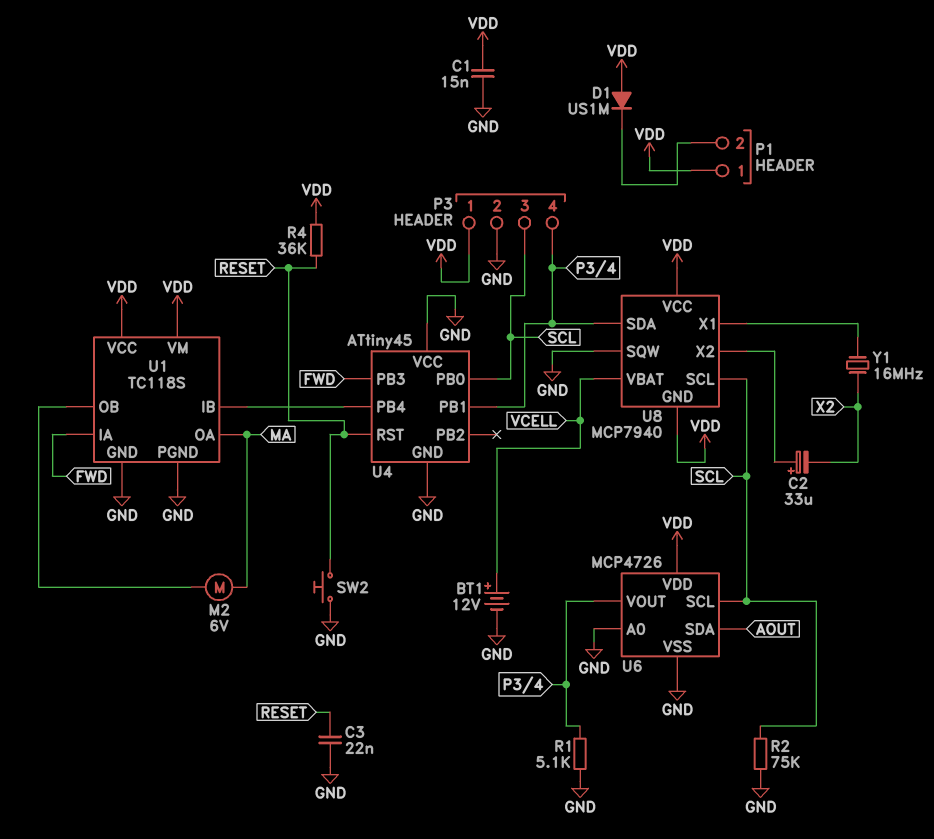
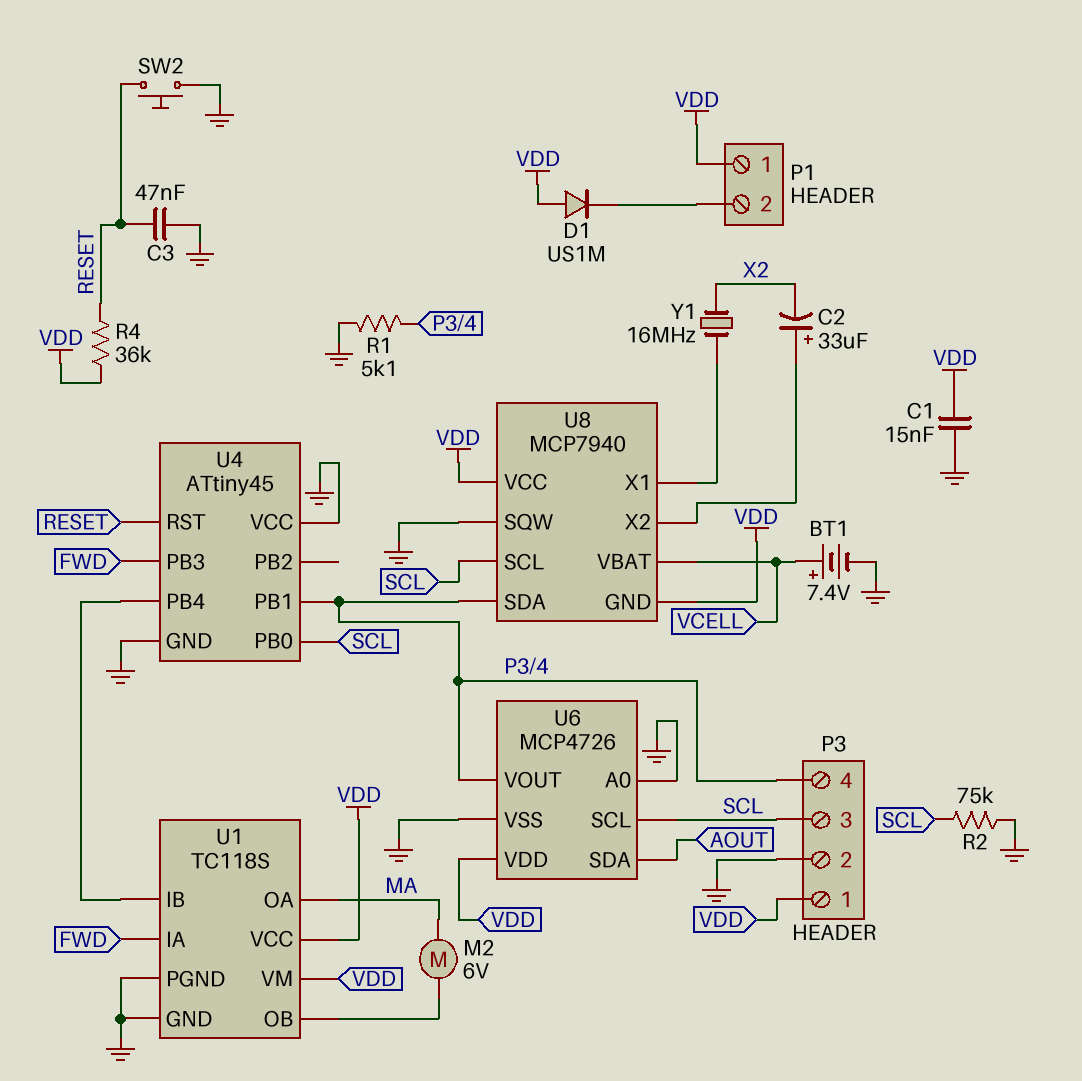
BT1: 12V (plus VCELL, minus GND) -> 7.4V (plus VCELL, minus GND)
C3: 22nF (GND, RESET) -> 47nF (GND, RESET)

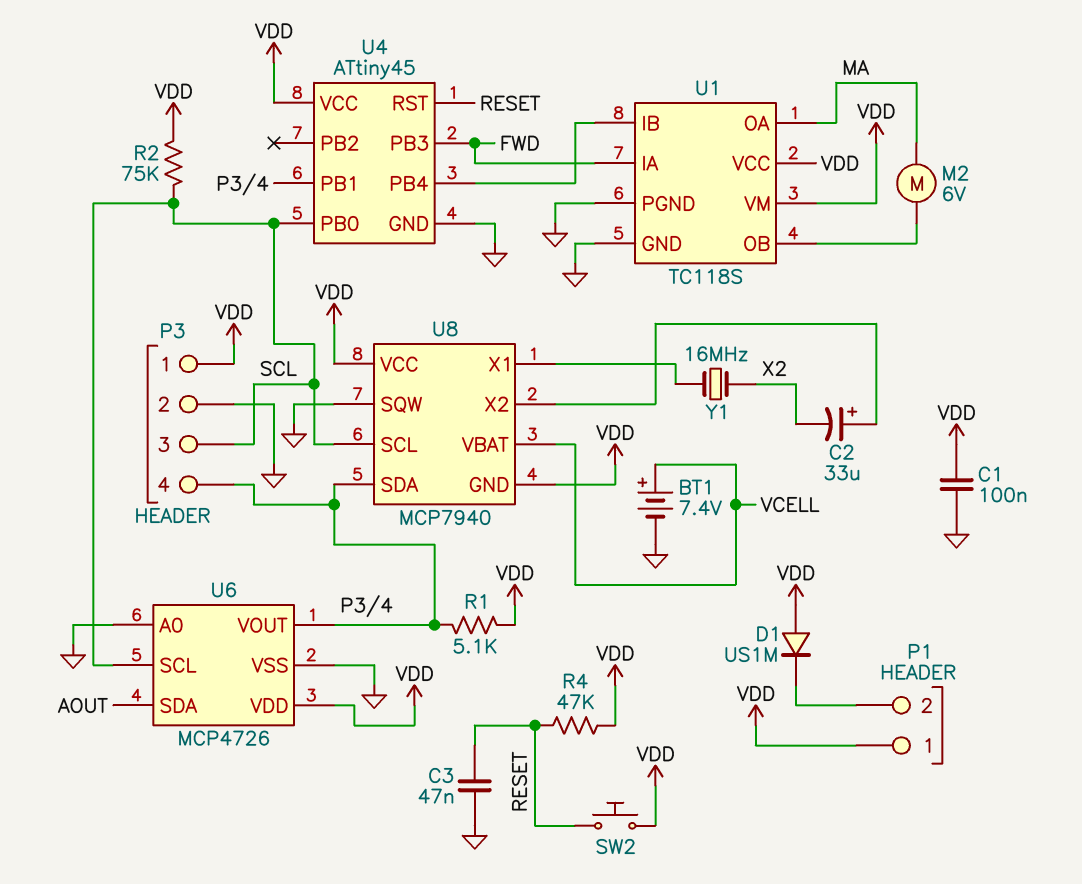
C1: 15nF (GND, VDD) -> 100nF (GND, VDD)
R1: 5.1k (GND, P3/4) -> 5.1k (P3/4, VDD)
R2: 75k (GND, SCL) -> 75k (SCL, VDD)
R4: 36k (RESET, VDD) -> 47k (RESET, VDD)
SW2: button (GND, RESET) -> button (RESET, VDD)
U4 pin VCC: GND -> VDD

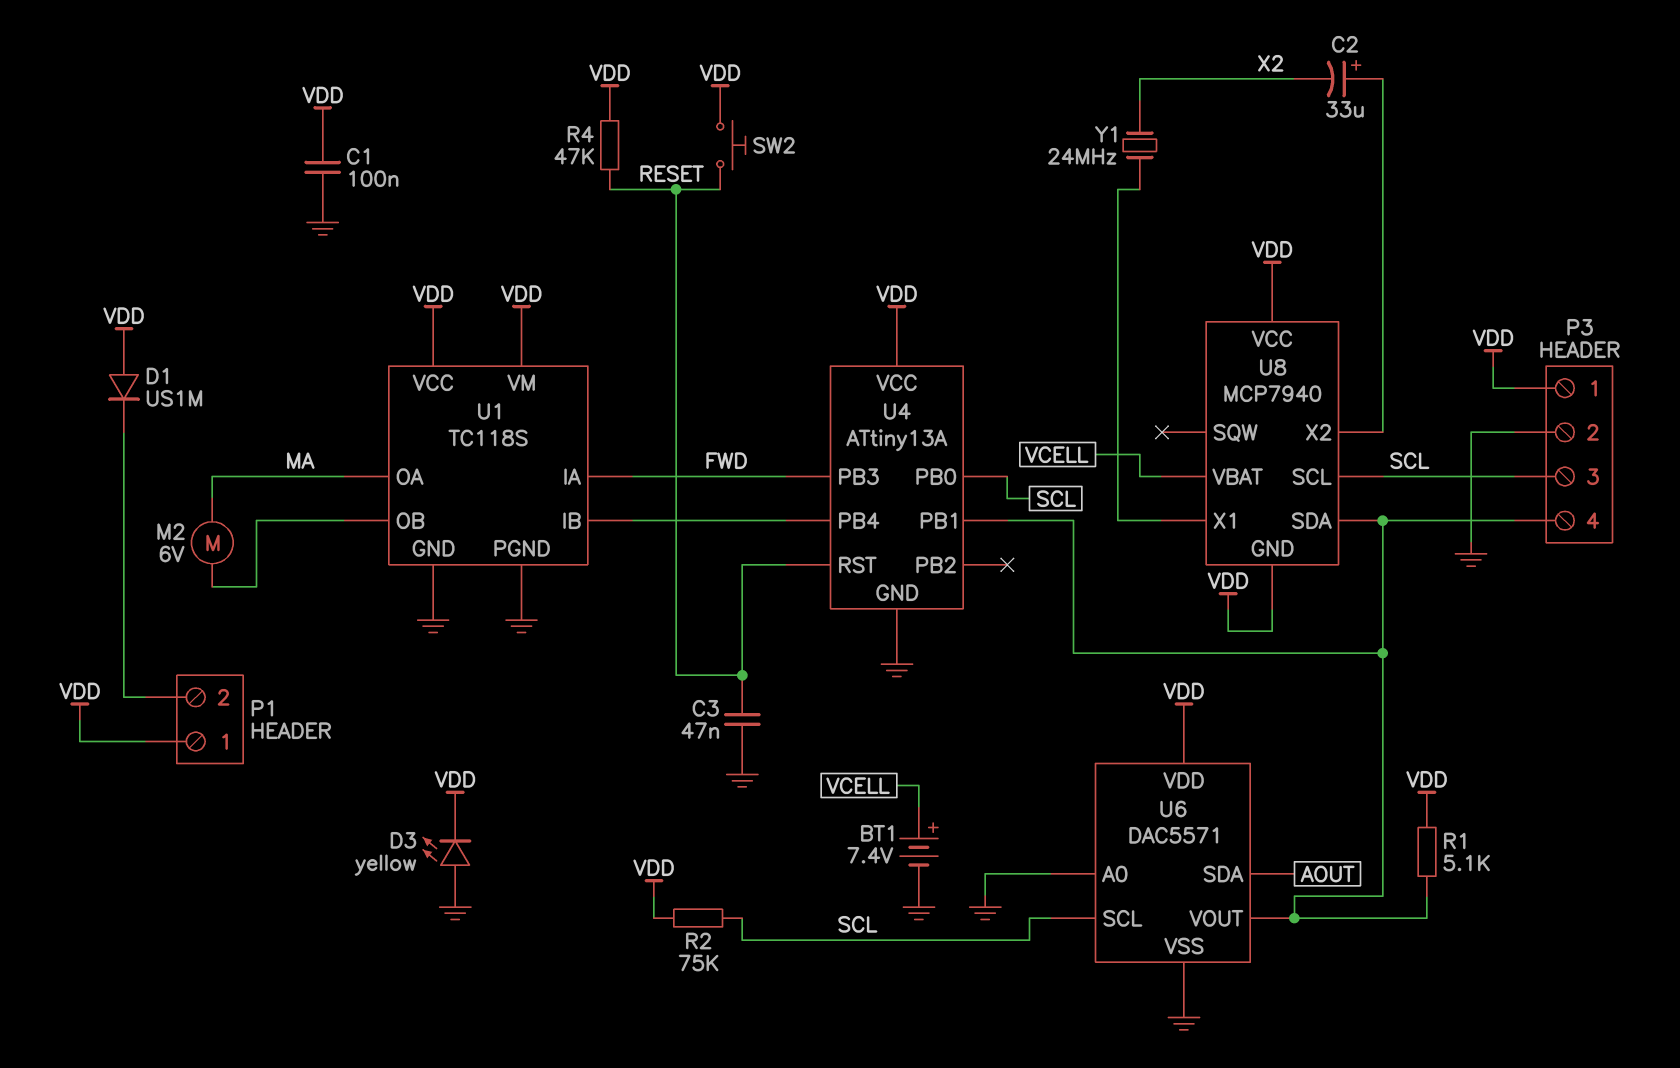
D3: none -> LED yellow (A GND, K VDD)
U4: ATtiny45 -> ATtiny13A
U6: MCP4726 -> DAC5571
U8 pin SQW: GND -> none
Y1: 16MHz (U8/X1, X2) -> 24MHz (U8/X1, X2)

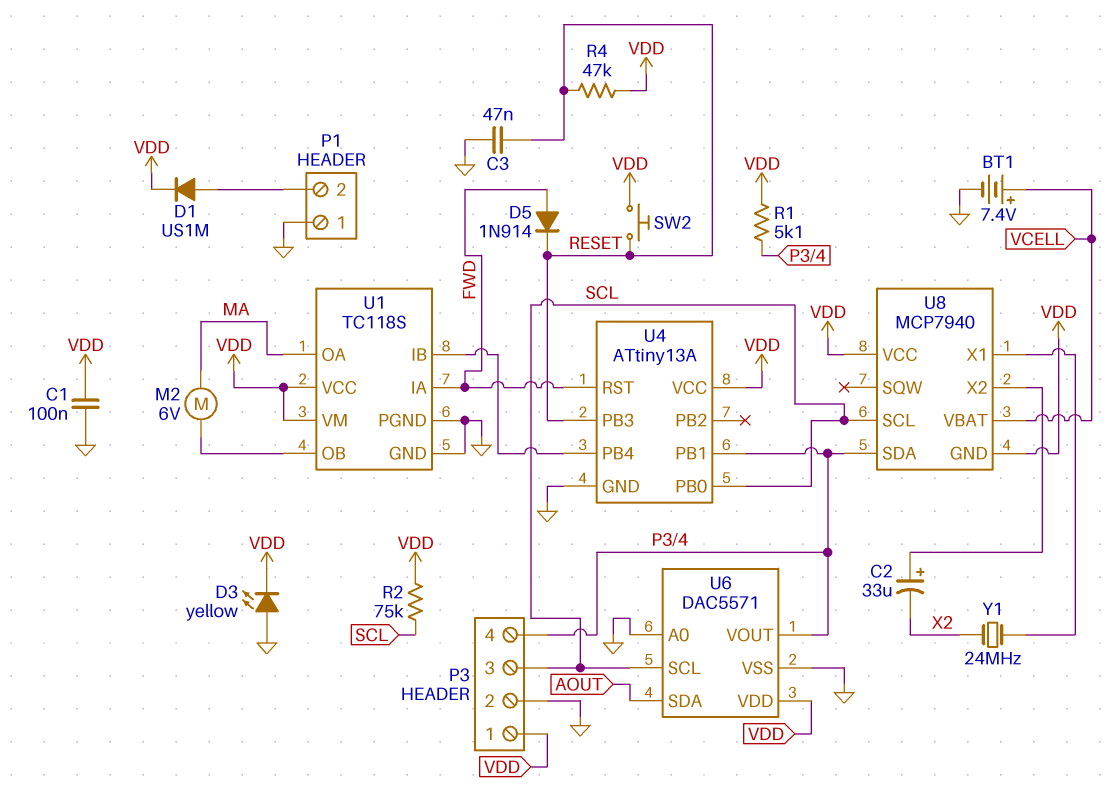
D1: diode US1M (A VDD, K P1/2) -> diode US1M (A P1/2, K VDD)
D5: none -> diode 1N914 (A FWD, K RESET)
P1 pin 1: VDD -> GND
U4 pin PB3: FWD -> RESET
U4 pin RST: RESET -> FWD

